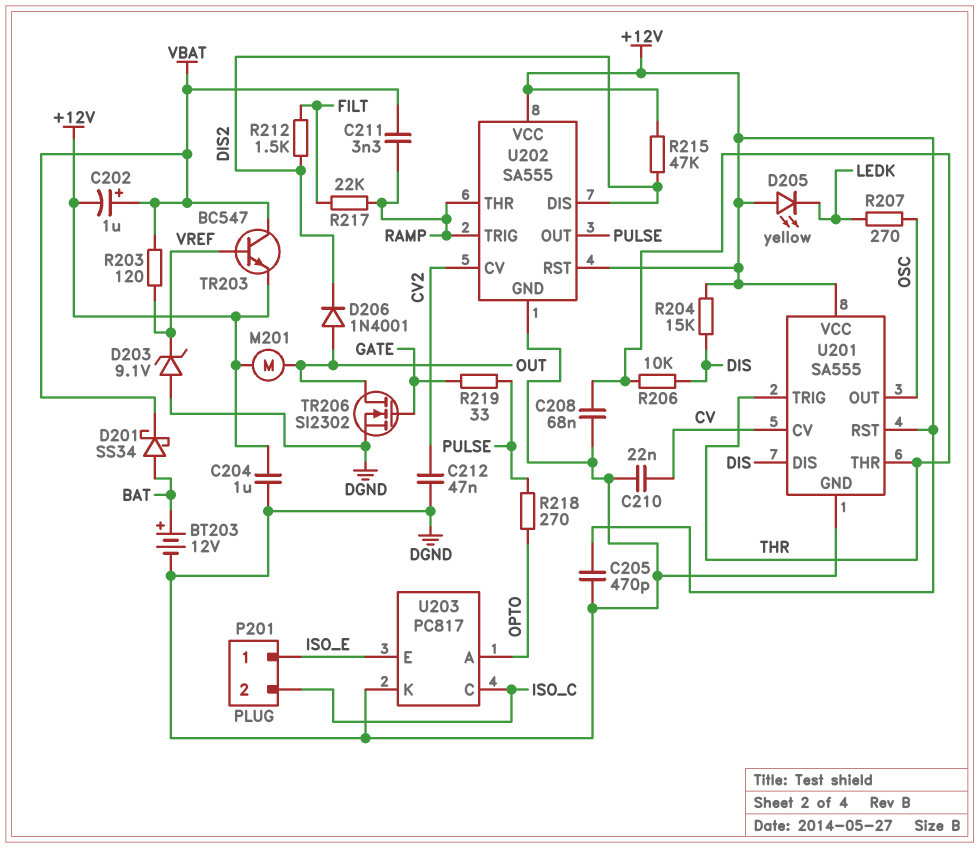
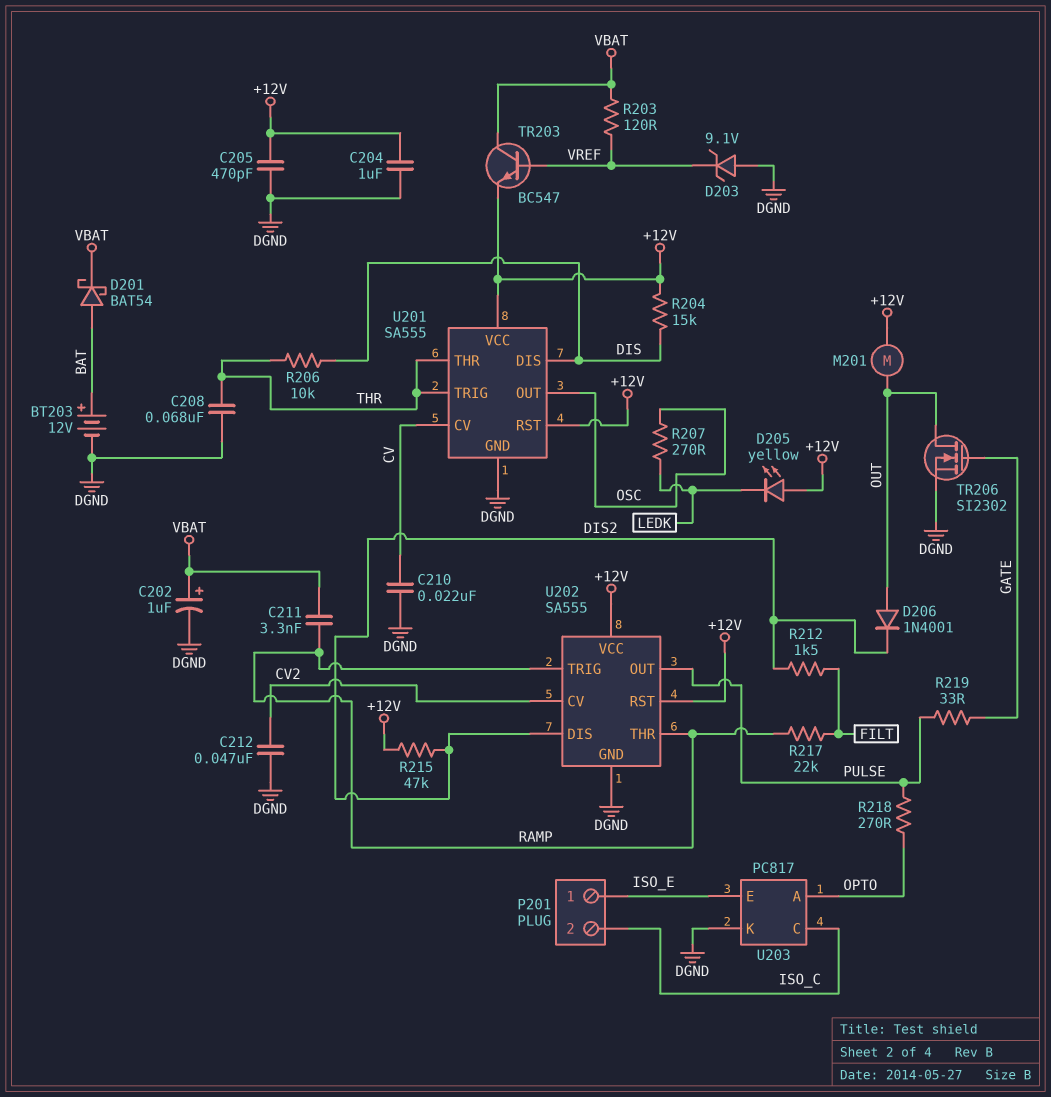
C202: 1uF (plus VBAT, minus +12V) -> 1uF (plus VBAT, minus DGND)
D201: schottky SS34 (A BAT, K VBAT) -> schottky BAT54 (A BAT, K VBAT)

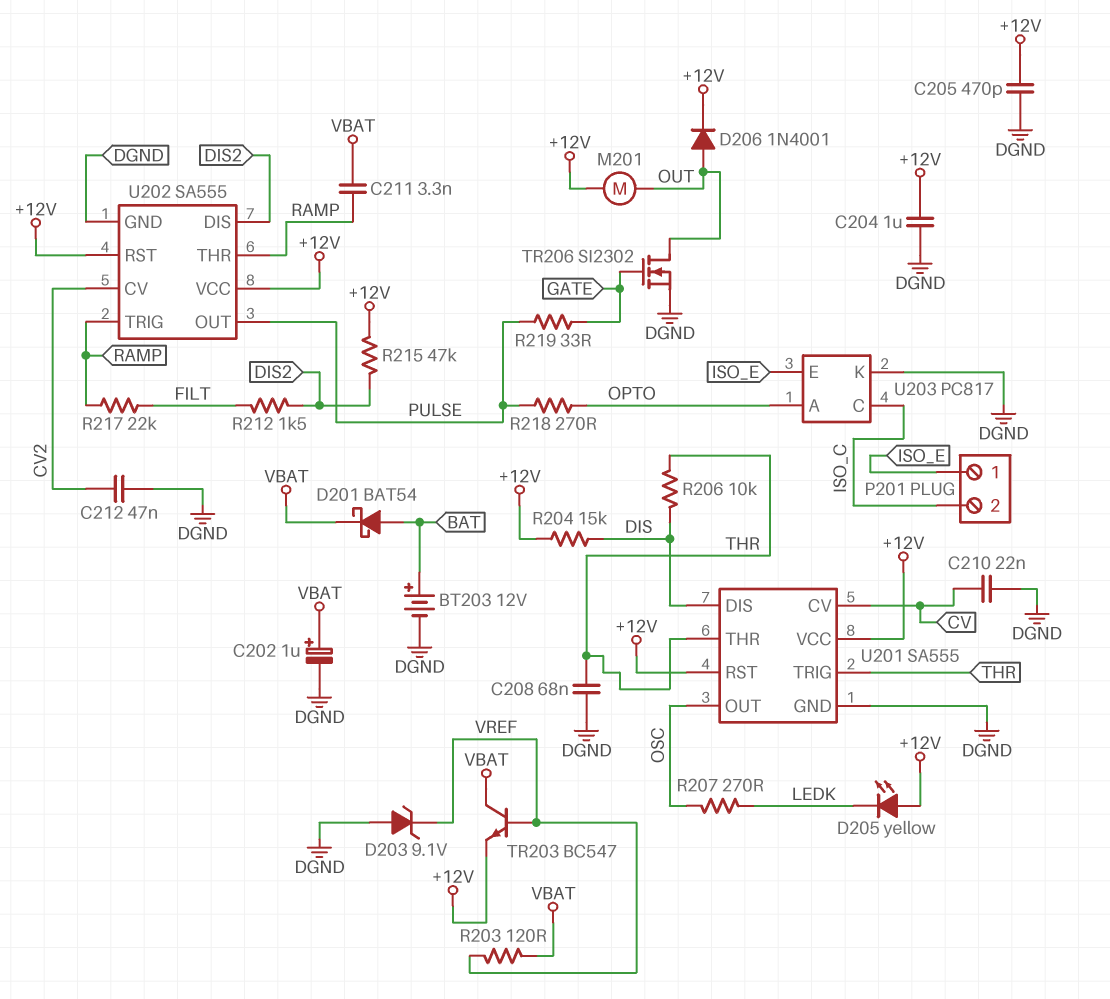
D206: diode 1N4001 (A OUT, K DIS2) -> diode 1N4001 (A OUT, K +12V)

